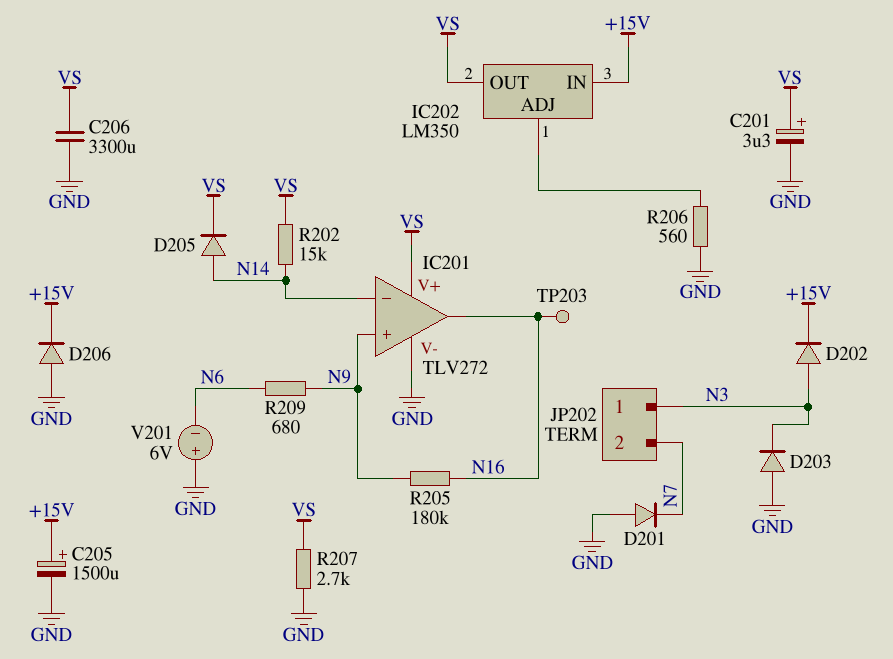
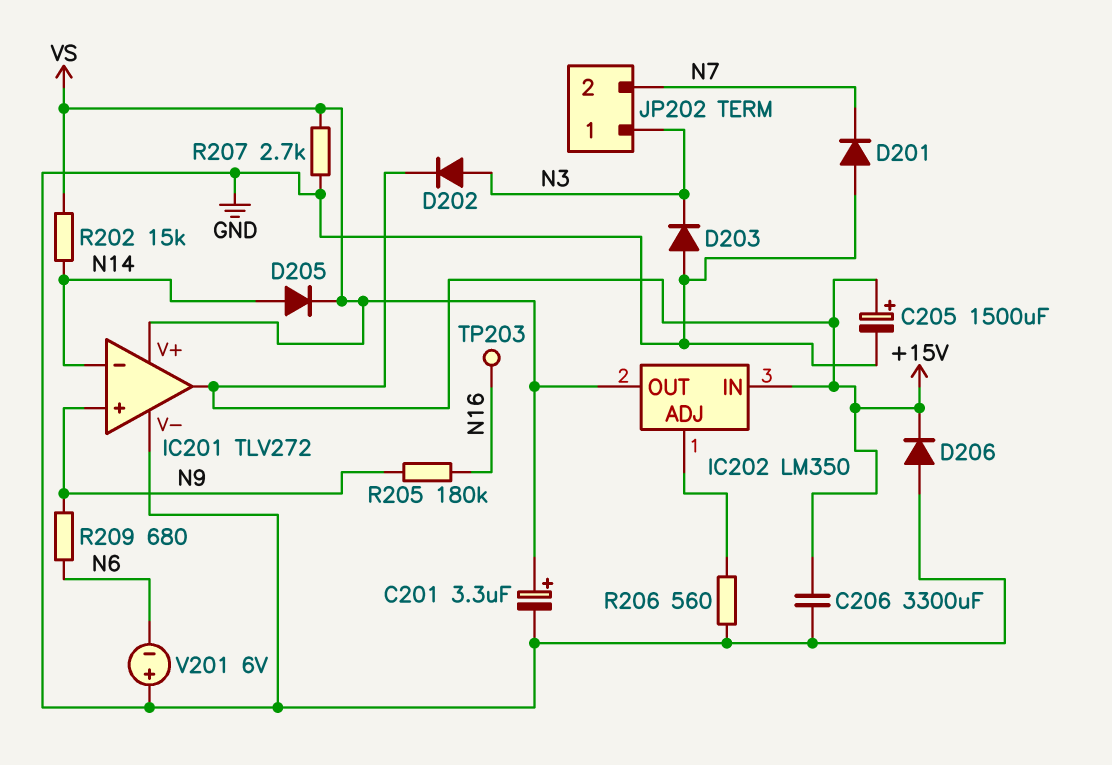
C206: 3300uF (GND, VS) -> 3300uF (+15V, GND)
IC201 pin out: N16 -> +15V

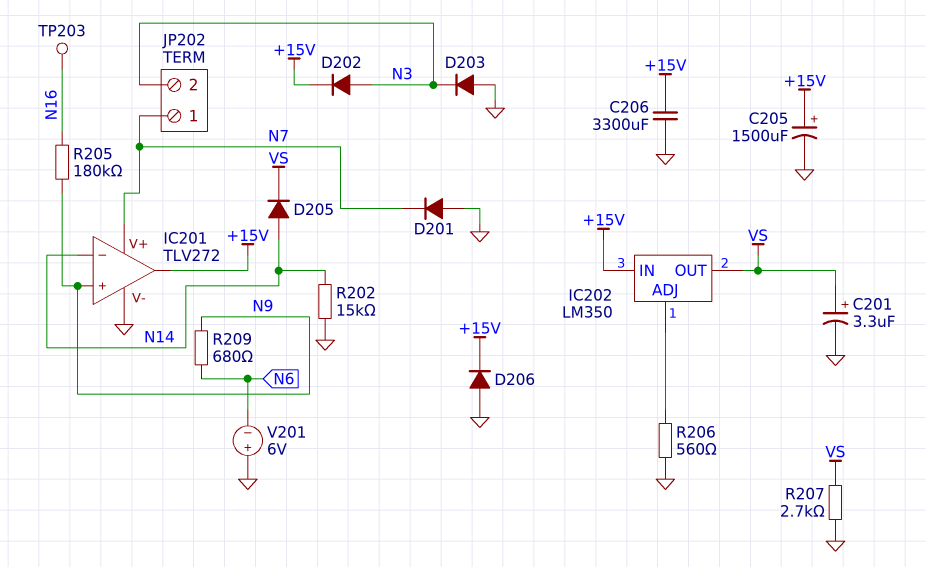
IC201 pin V+: VS -> N7
JP202 pin 1: N3 -> N7
JP202 pin 2: N7 -> N3
R202: 15k (N14, VS) -> 15k (GND, N14)

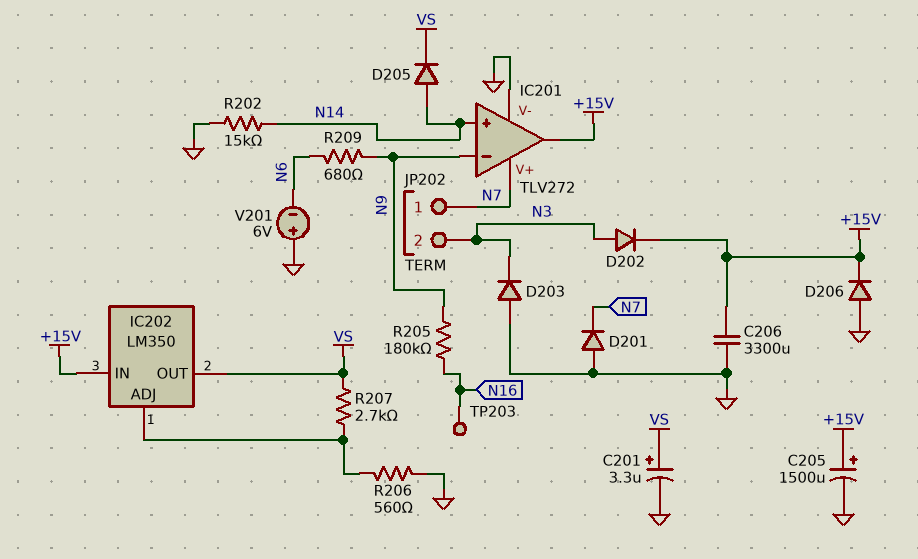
IC201 pin in+: N9 -> N14
IC201 pin in-: N14 -> N9
R207: 2.7k (GND, VS) -> 2.7k (IC202/ADJ, VS)

